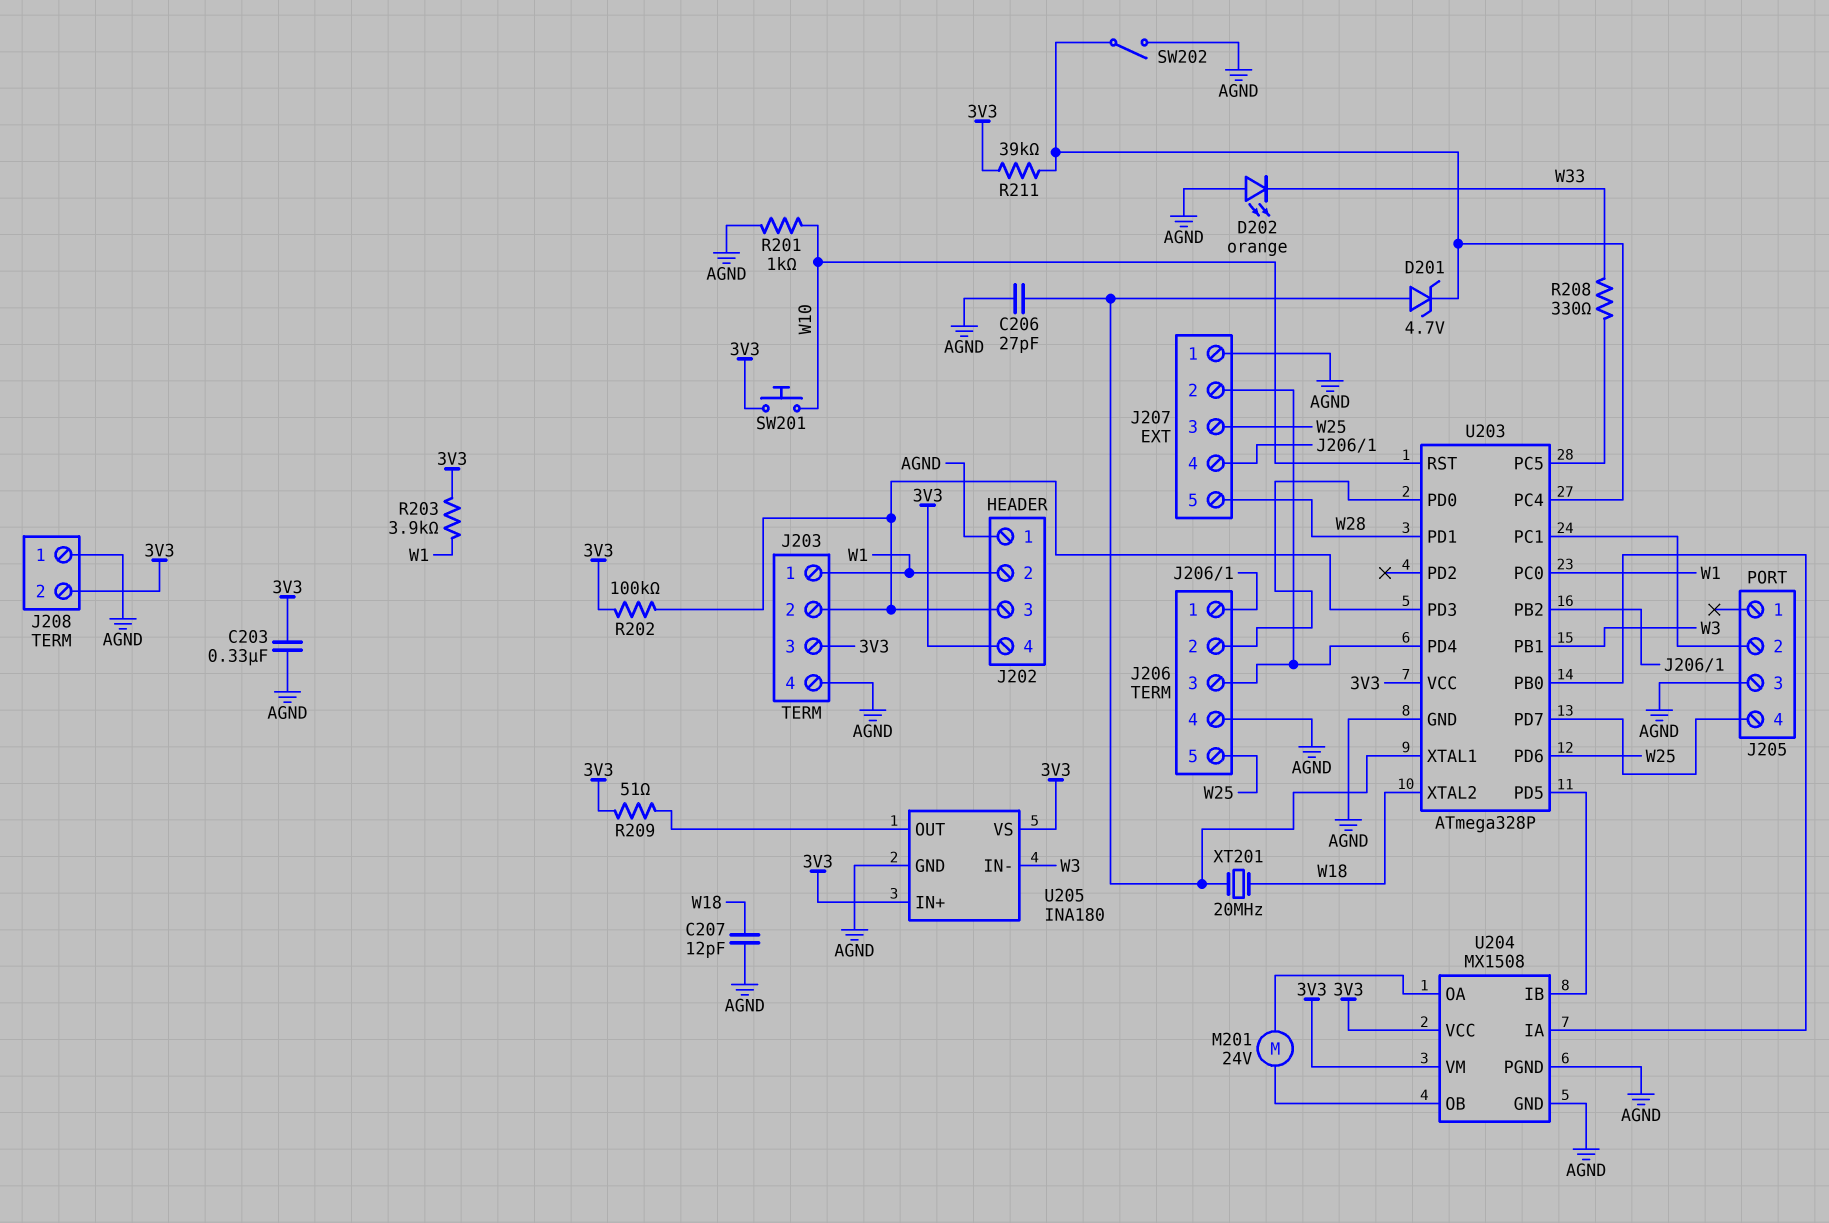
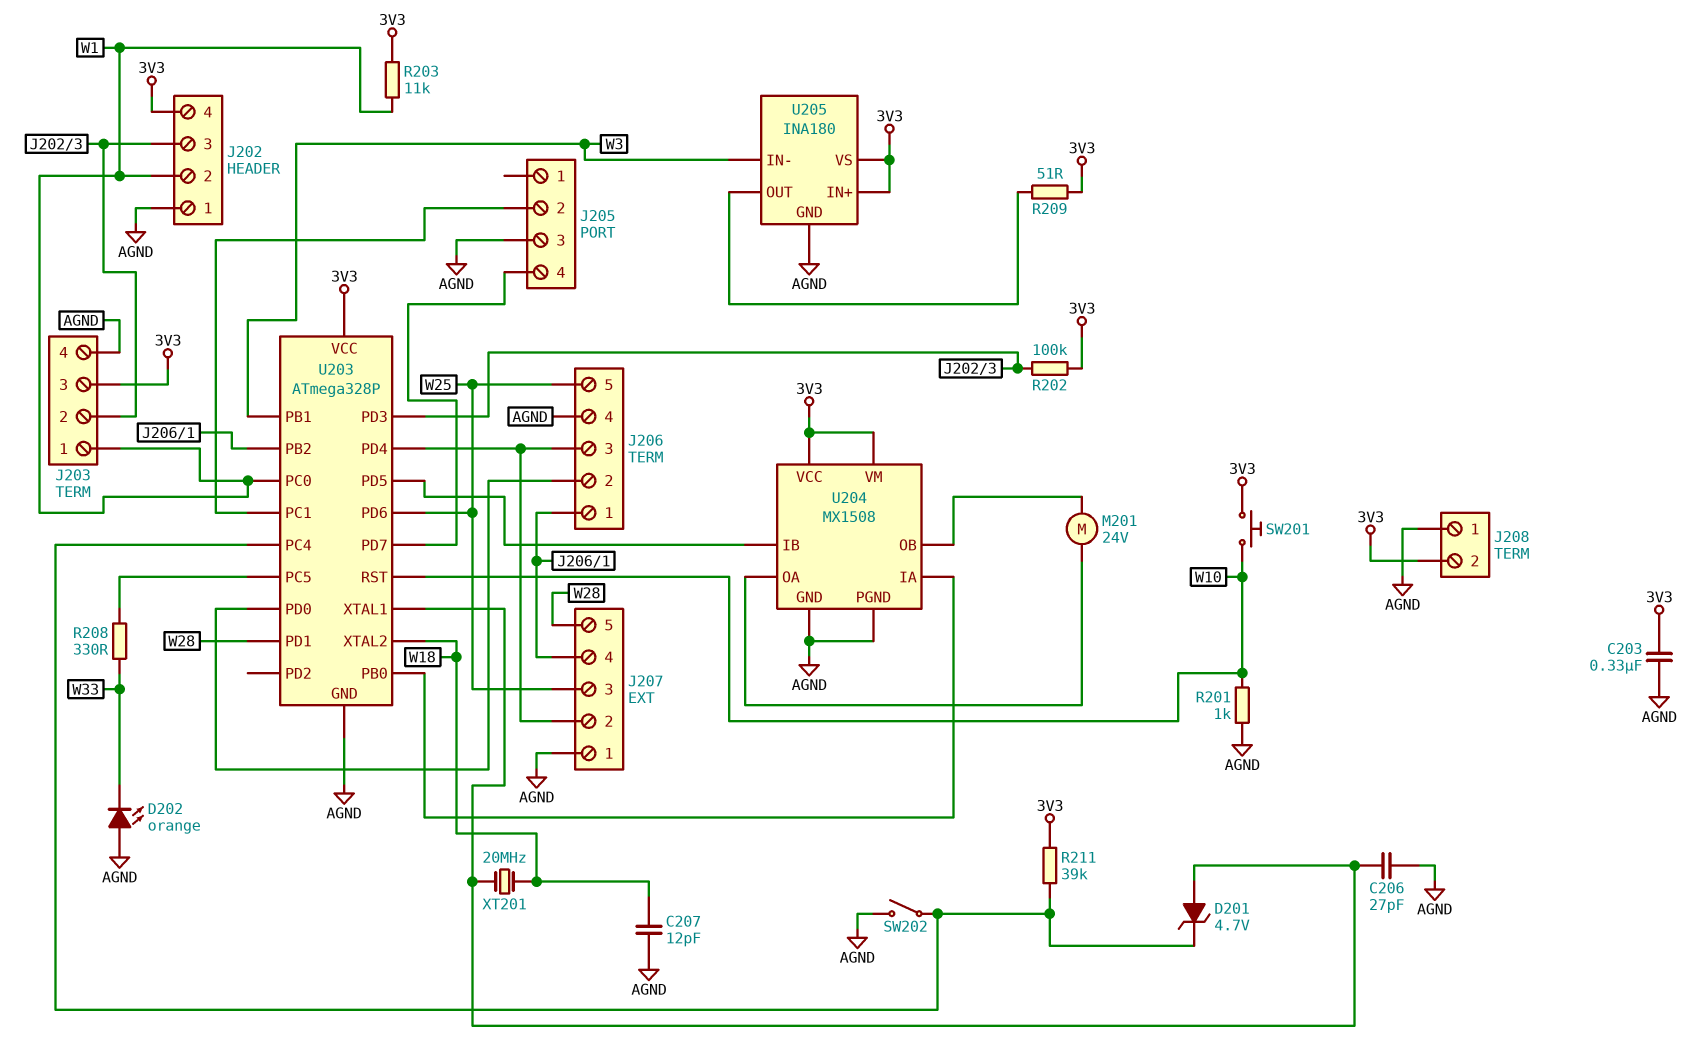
R203: 3.9k (3V3, W1) -> 11k (3V3, W1)

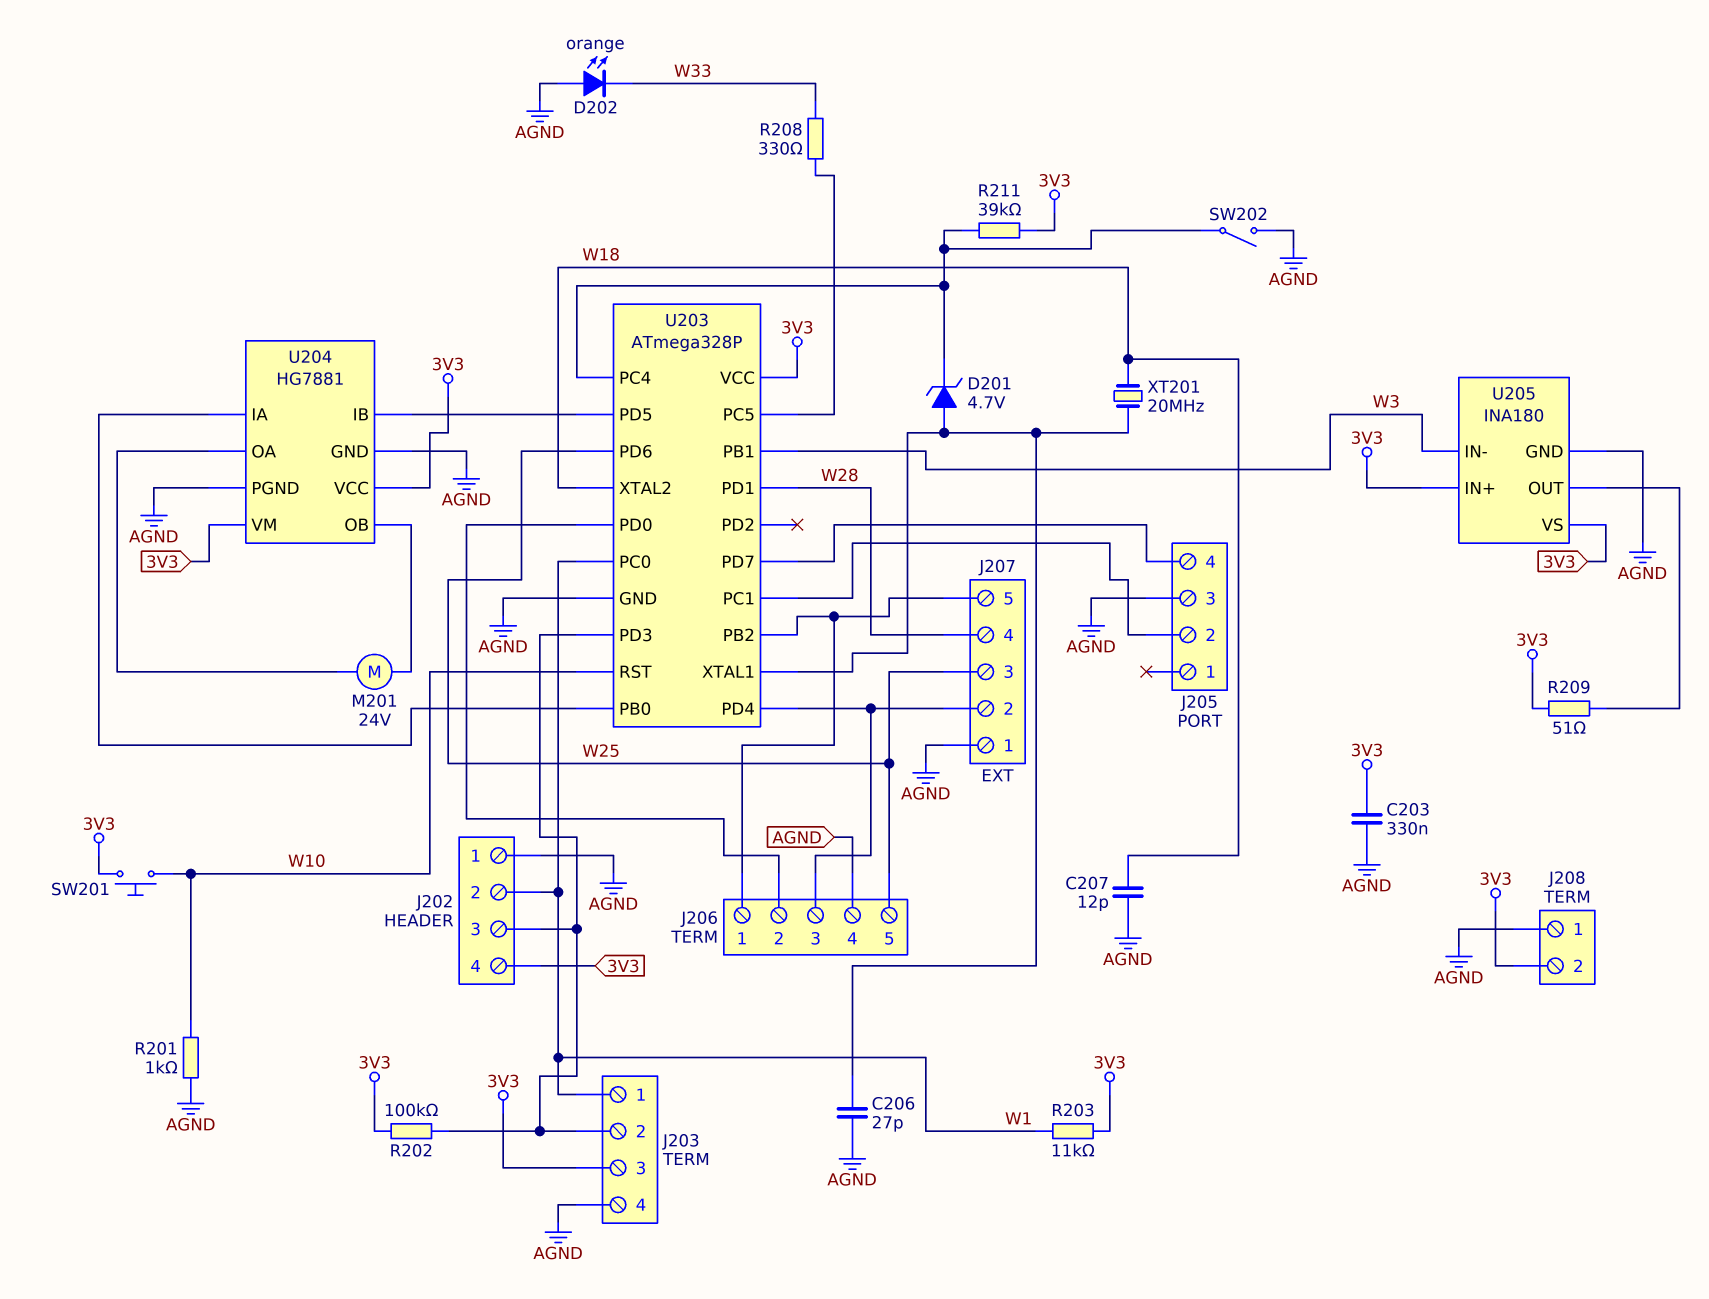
J207 pin 4: J206/1 -> W28
J207 pin 5: W28 -> J206/1
U204: MX1508 -> HG7881

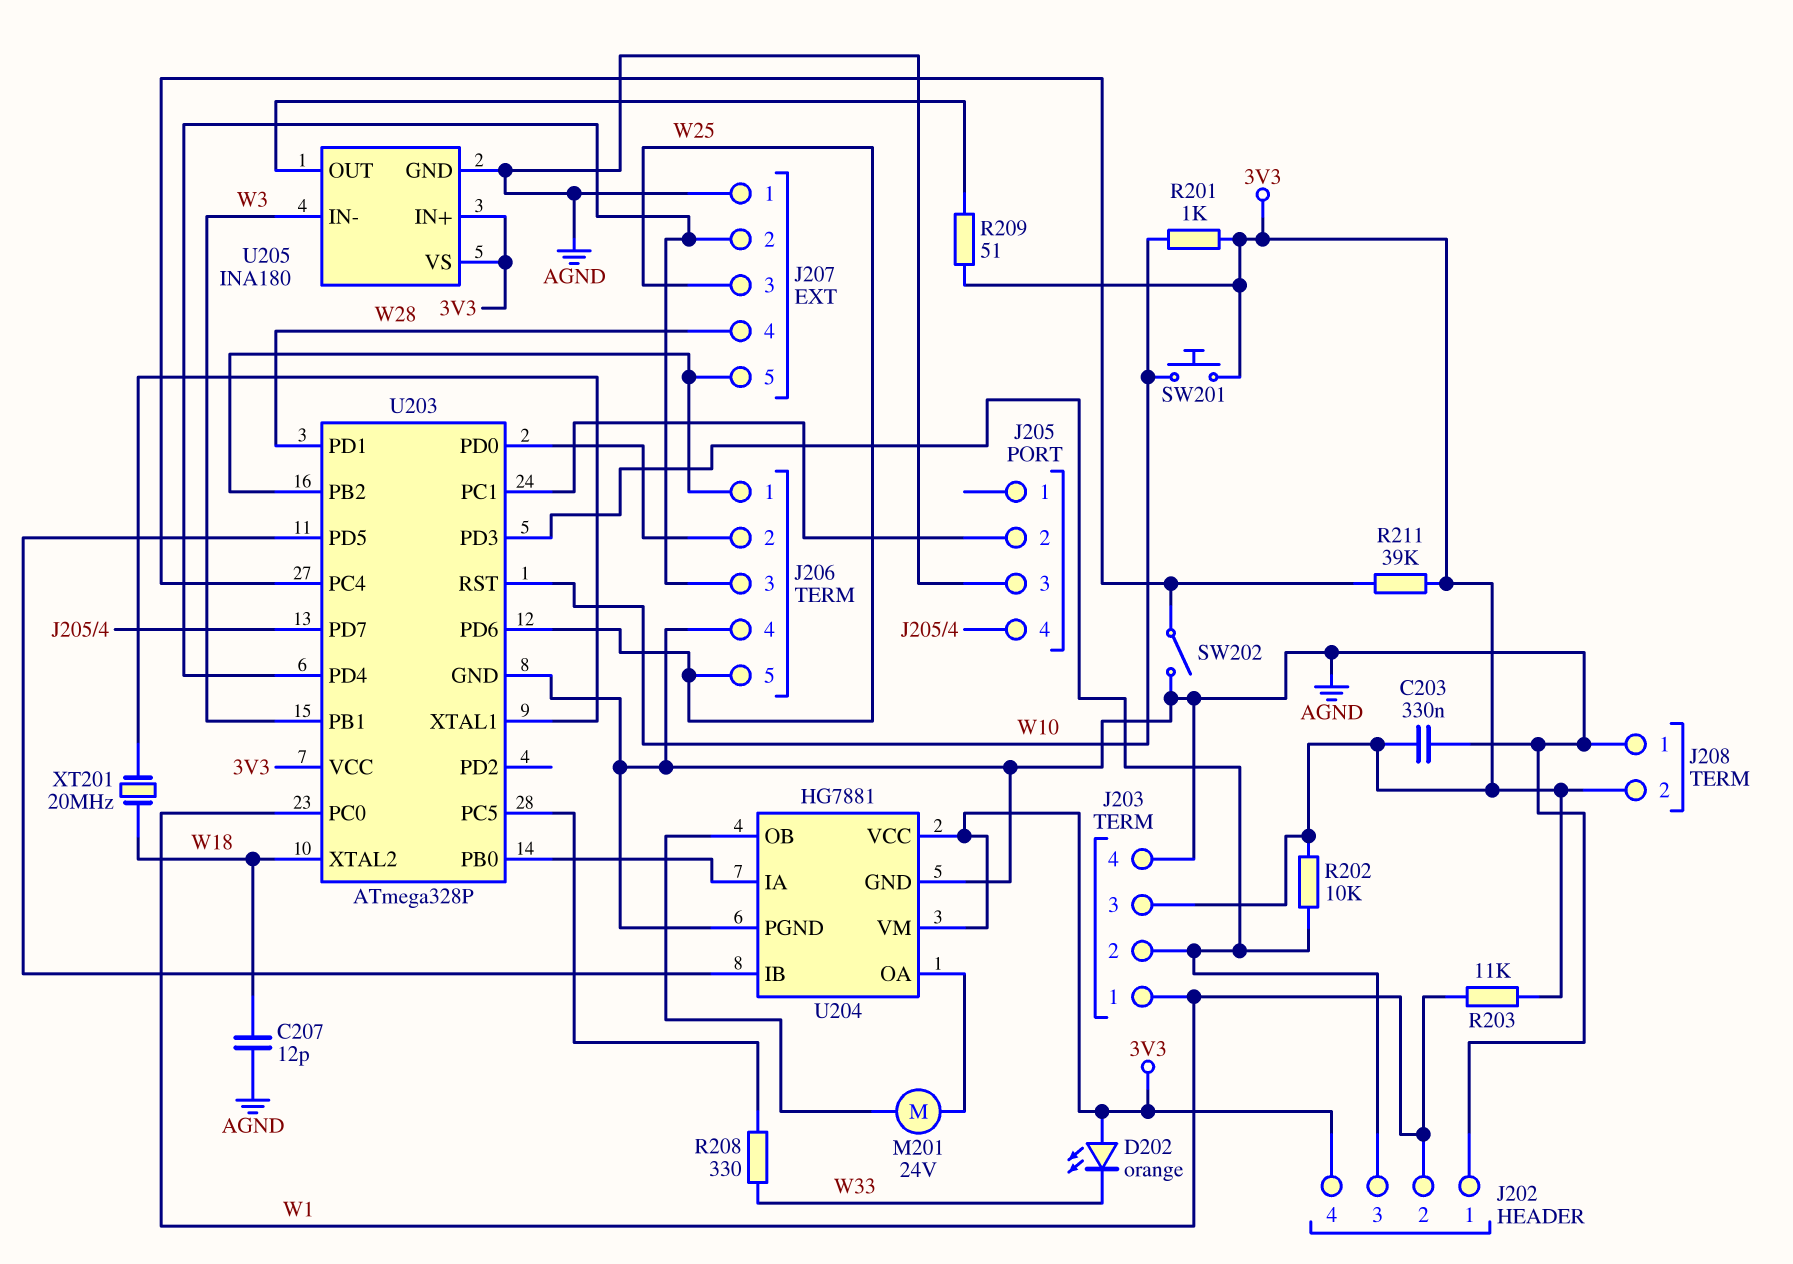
C206: 27pF (AGND, U203/XTAL1) -> none
D201: zener 4.7V (A U203/XTAL1, K U203/PC4) -> none
D202: LED orange (A AGND, K W33) -> LED orange (A 3V3, K W33)
R201: 1k (AGND, W10) -> 1k (3V3, W10)
R202: 100k (3V3, J202/3) -> 10k (3V3, J202/3)

